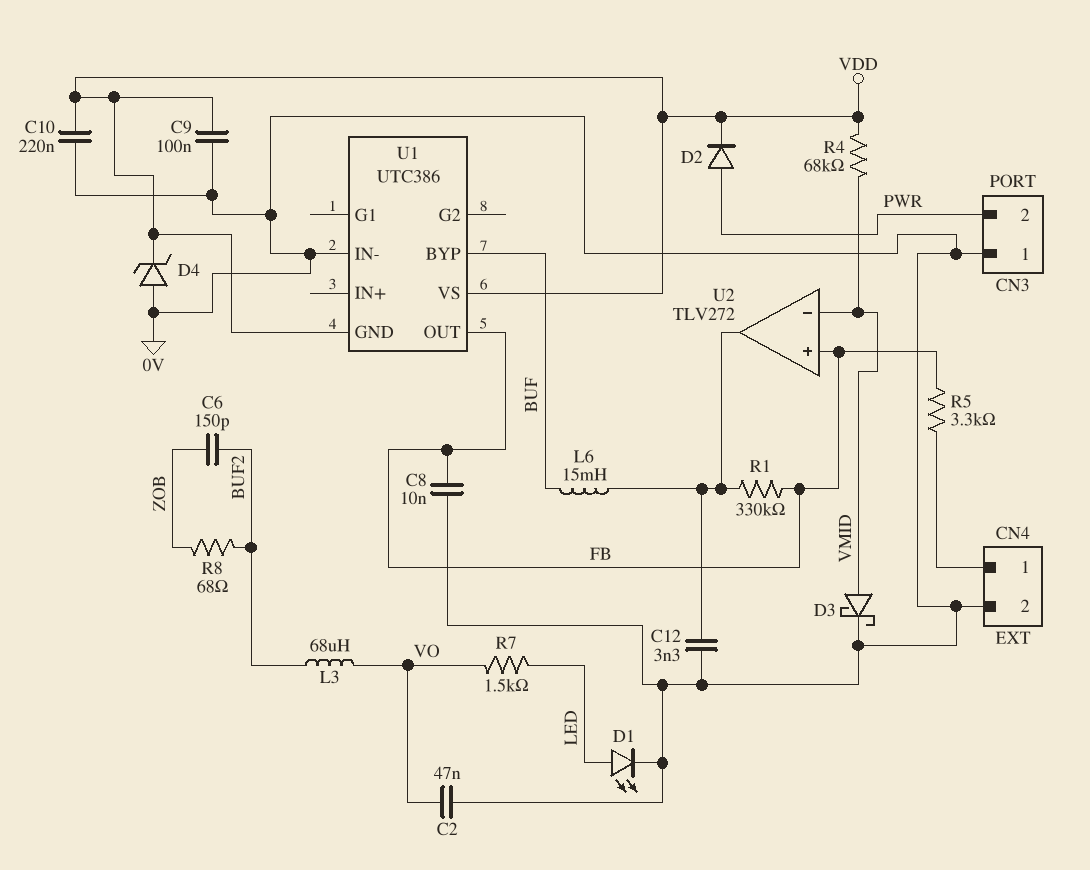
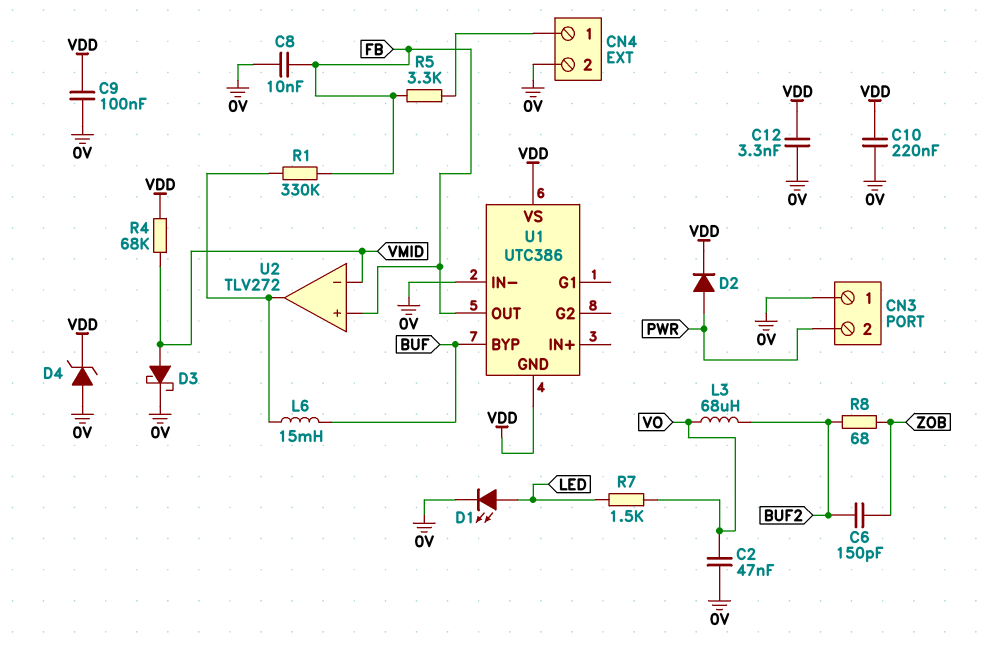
C12: 3.3nF (0V, U2/out) -> 3.3nF (0V, VDD)

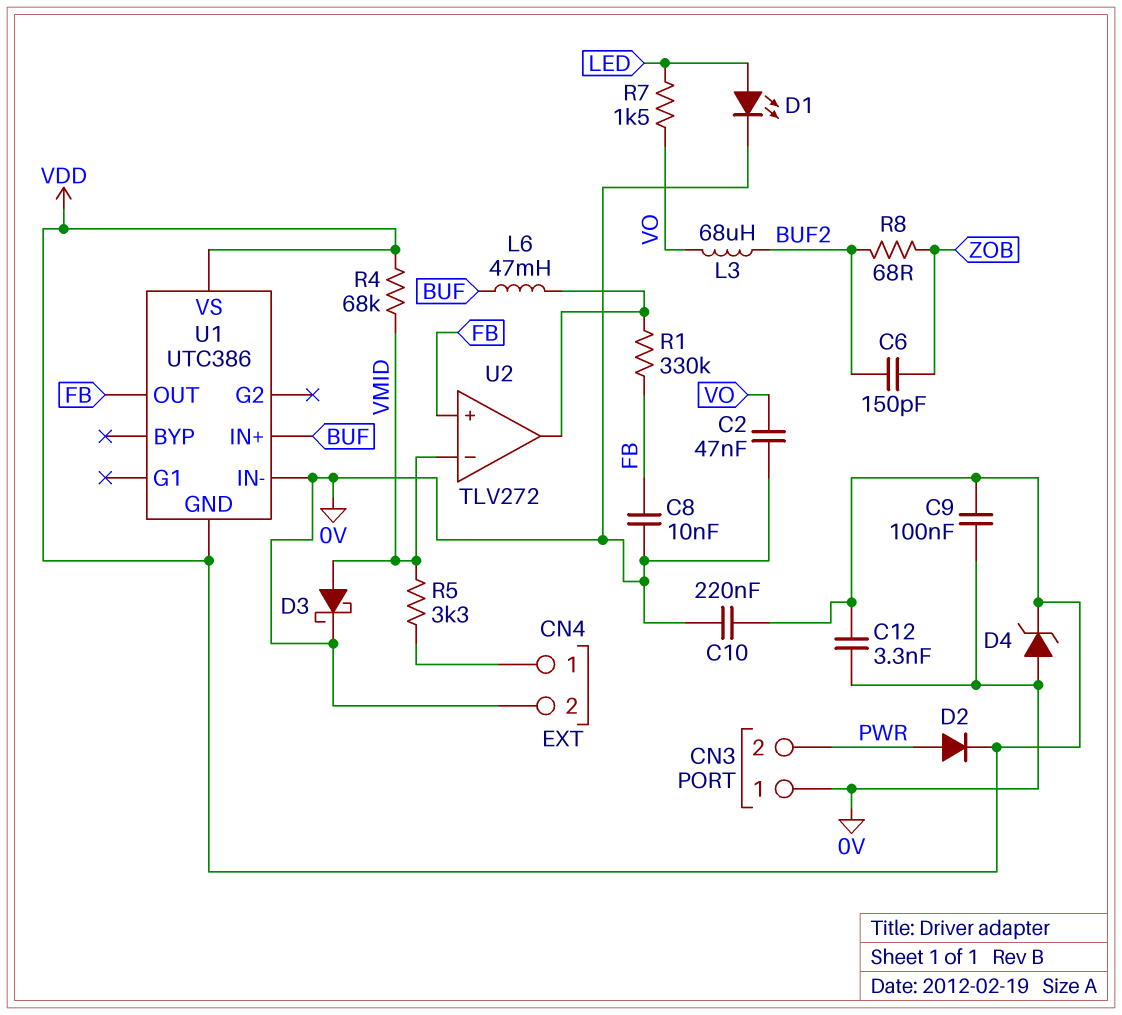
L6: 15mH (BUF, U2/out) -> 47mH (BUF, U2/out)
R5: 3.3k (CN4/1, FB) -> 3.3k (CN4/1, VMID)
U1 pin BYP: BUF -> none
U1 pin IN+: none -> BUF

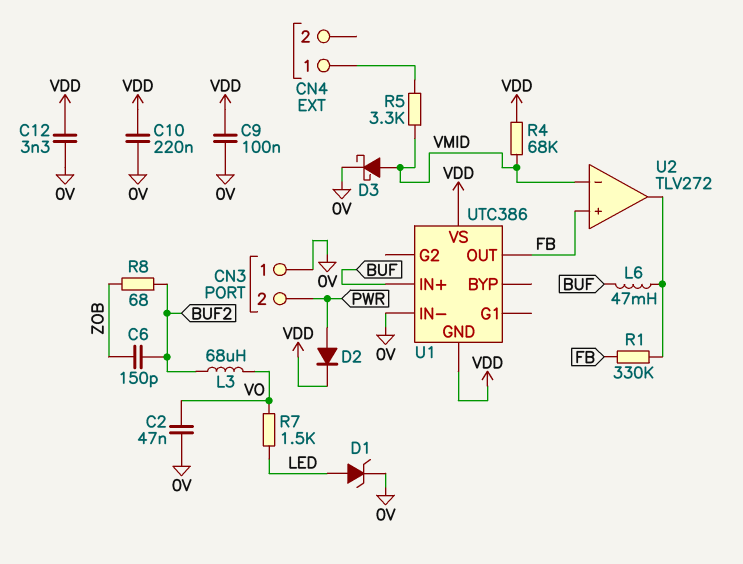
C8: 10nF (0V, FB) -> none
CN4 pin 2: 0V -> none
D1: LED (A LED, K 0V) -> zener (A LED, K 0V)
D4: zener (A 0V, K VDD) -> none

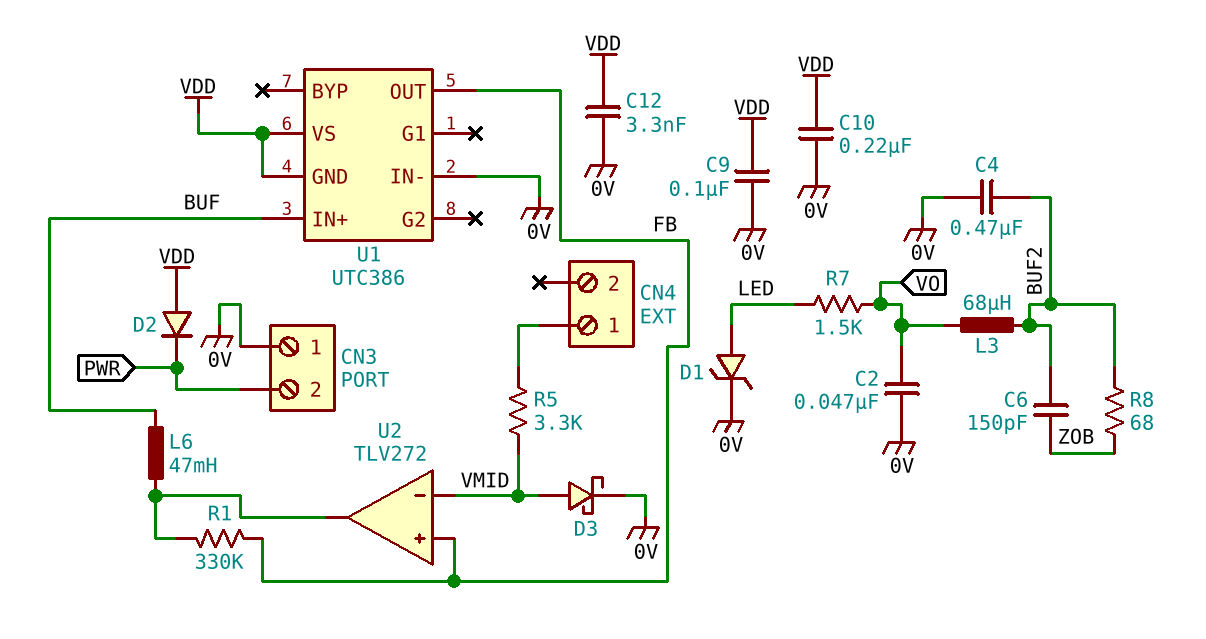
C4: none -> 470nF (0V, BUF2)
D2: diode (A PWR, K VDD) -> diode (A VDD, K PWR)
R4: 68k (VDD, VMID) -> none

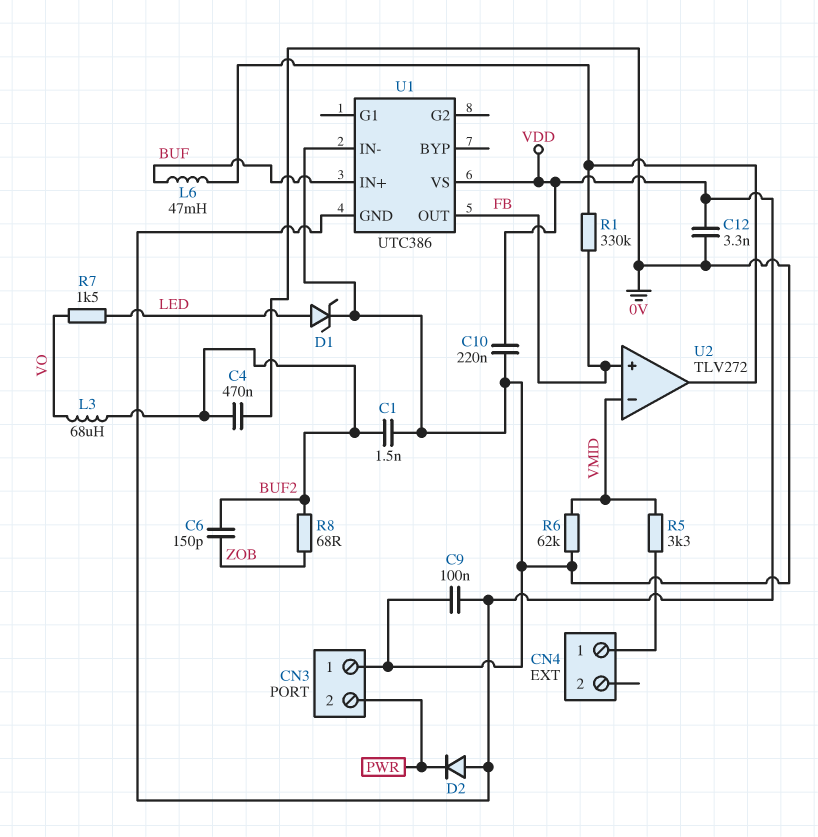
C1: none -> 1.5nF (0V, BUF2)
C2: 47nF (0V, VO) -> none
D3: schottky (A VMID, K 0V) -> none
R6: none -> 62k (0V, VMID)

